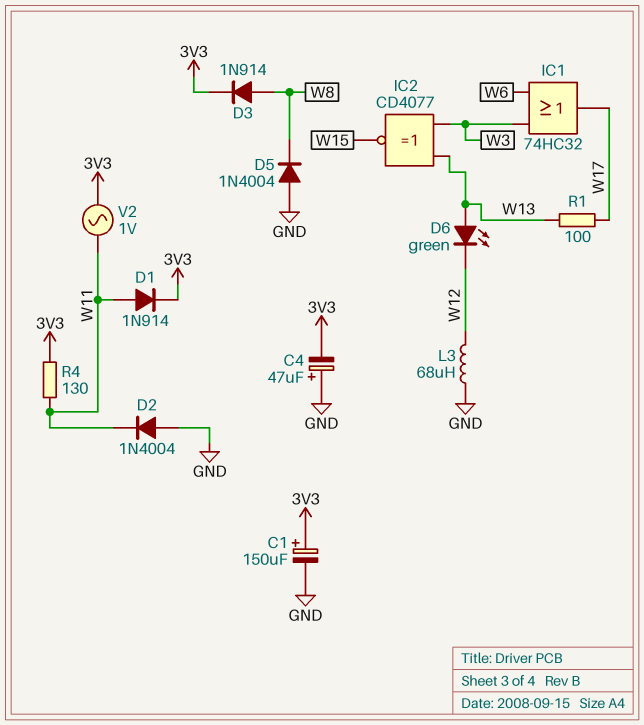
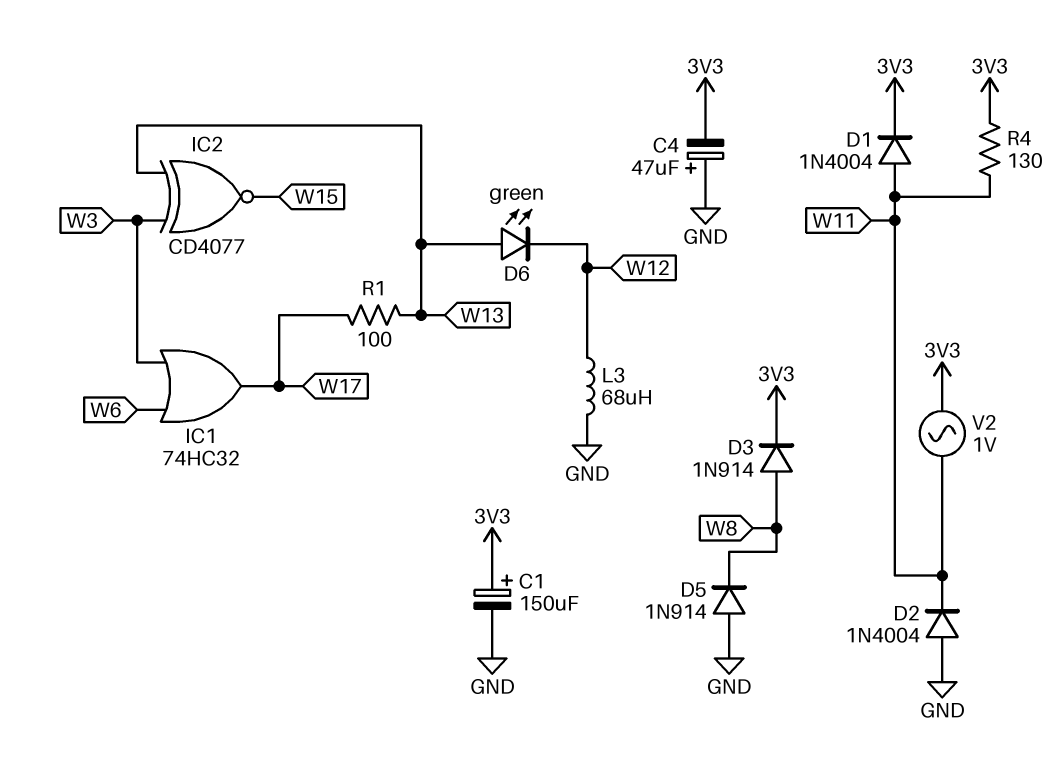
D1: diode 1N914 (A W11, K 3V3) -> diode 1N4004 (A W11, K 3V3)
D5: diode 1N4004 (A GND, K W8) -> diode 1N914 (A GND, K W8)

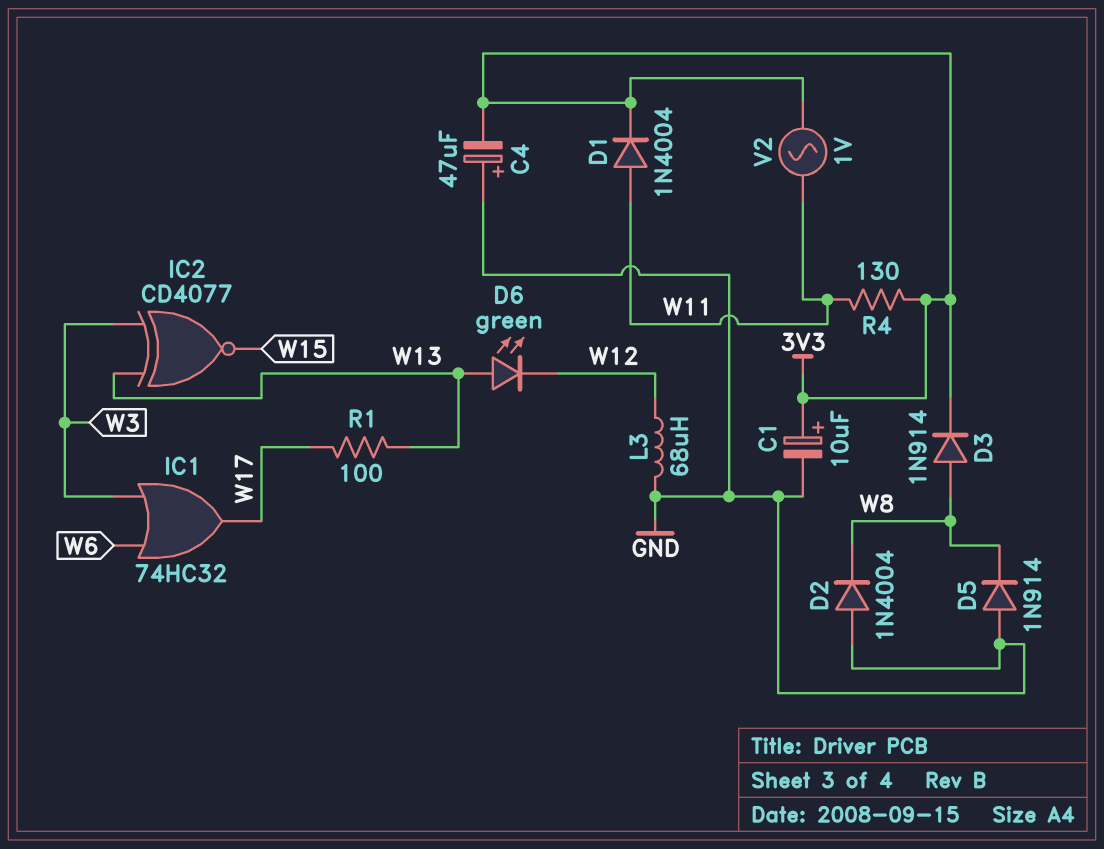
C1: 150uF (plus 3V3, minus GND) -> 10uF (plus 3V3, minus GND)
D2: diode 1N4004 (A GND, K W11) -> diode 1N4004 (A GND, K W8)

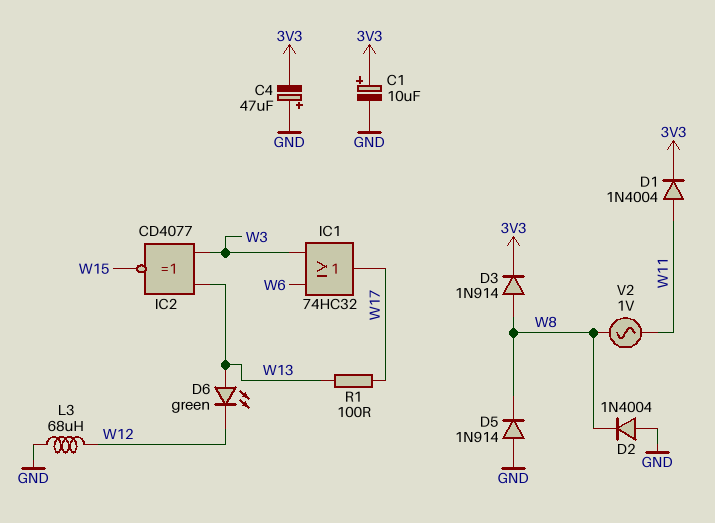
R4: 130 (3V3, W11) -> none
V2: AC 1V (3V3, W11) -> AC 1V (W8, W11)

